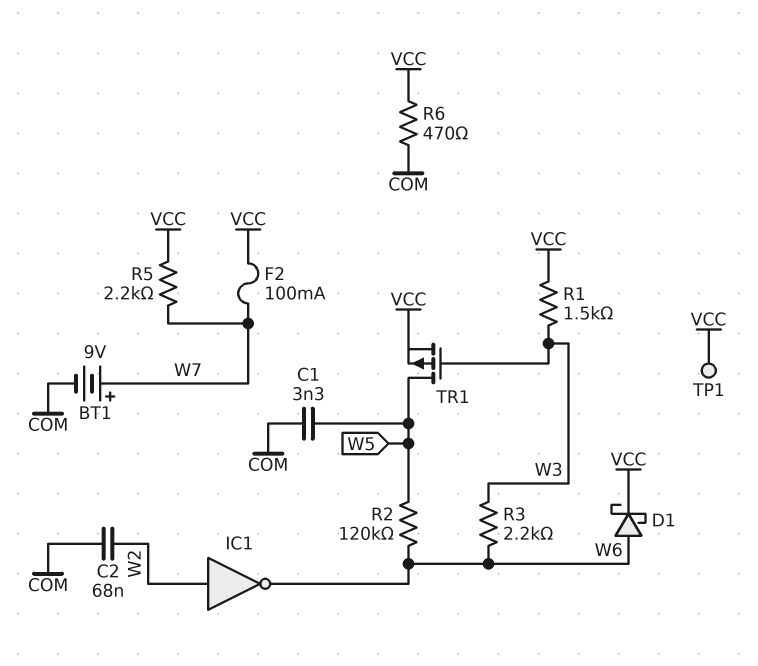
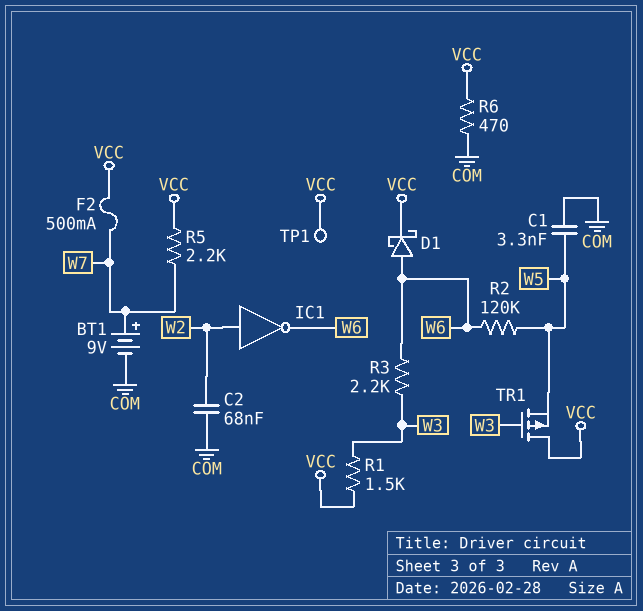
F2: 100mA (VCC, W7) -> 500mA (VCC, W7)
TR1: PMOS (G W3, D W5, S VCC) -> PMOS (G W3, D VCC, S W5)

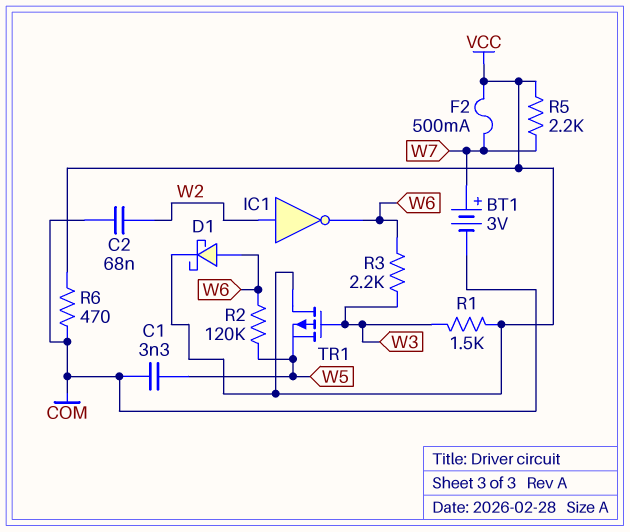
BT1: 9V (plus W7, minus COM) -> 3V (plus W7, minus COM)
TP1: test point (VCC) -> none

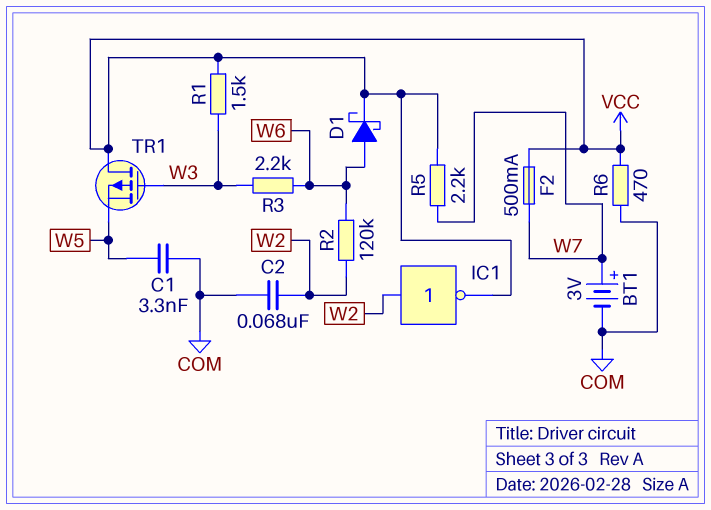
IC1: NOT (in W2, out W6) -> NOT (in W2, out VCC)
R2: 120k (W5, W6) -> 120k (W2, W6)

